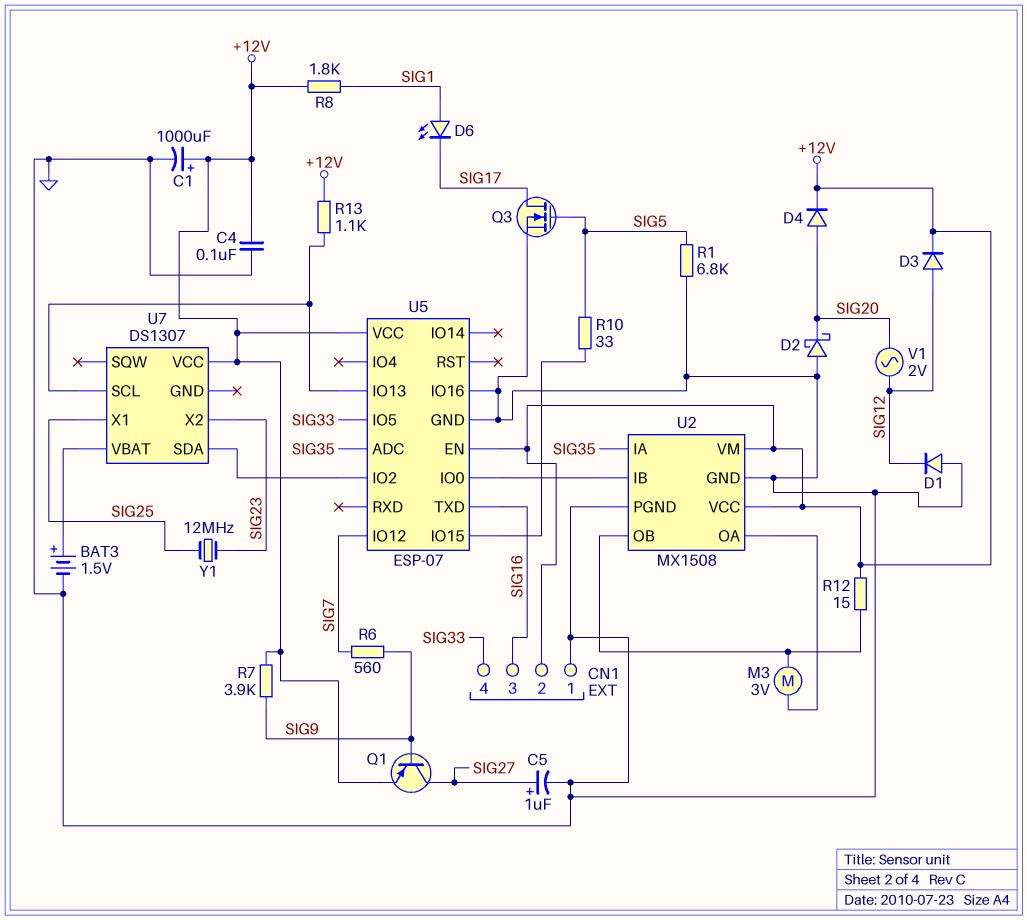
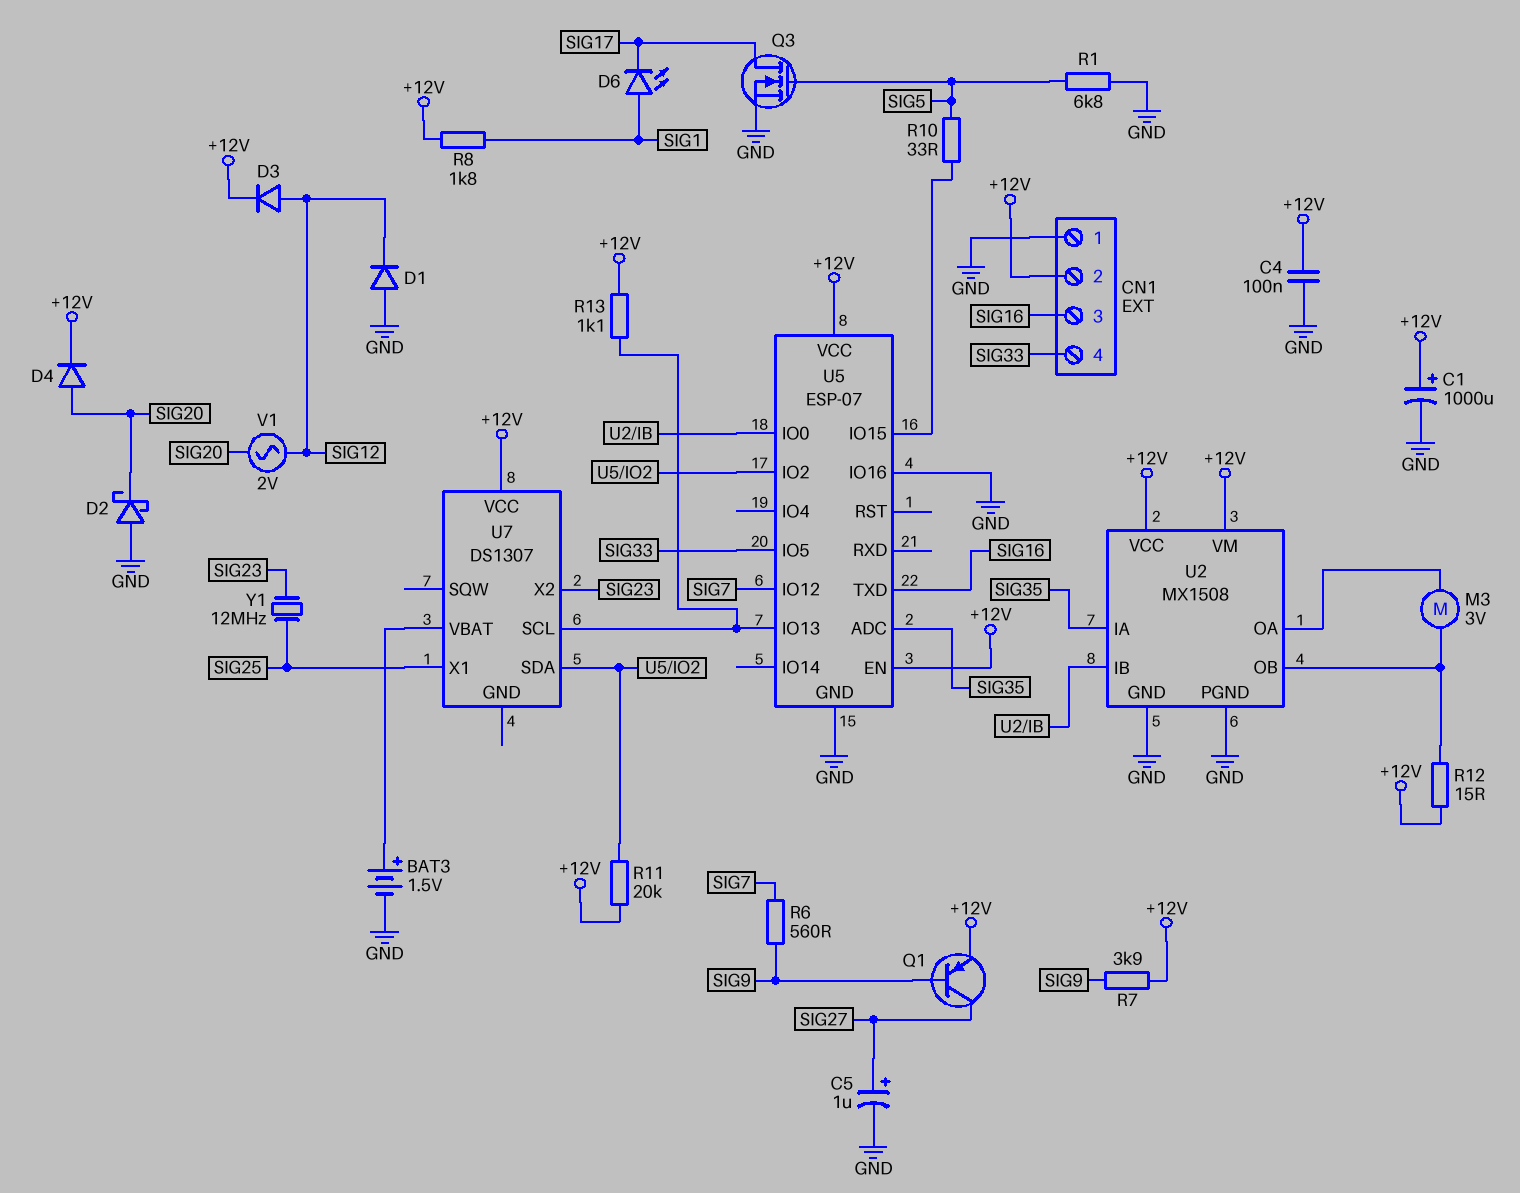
R11: none -> 20k (+12V, U5/IO2)

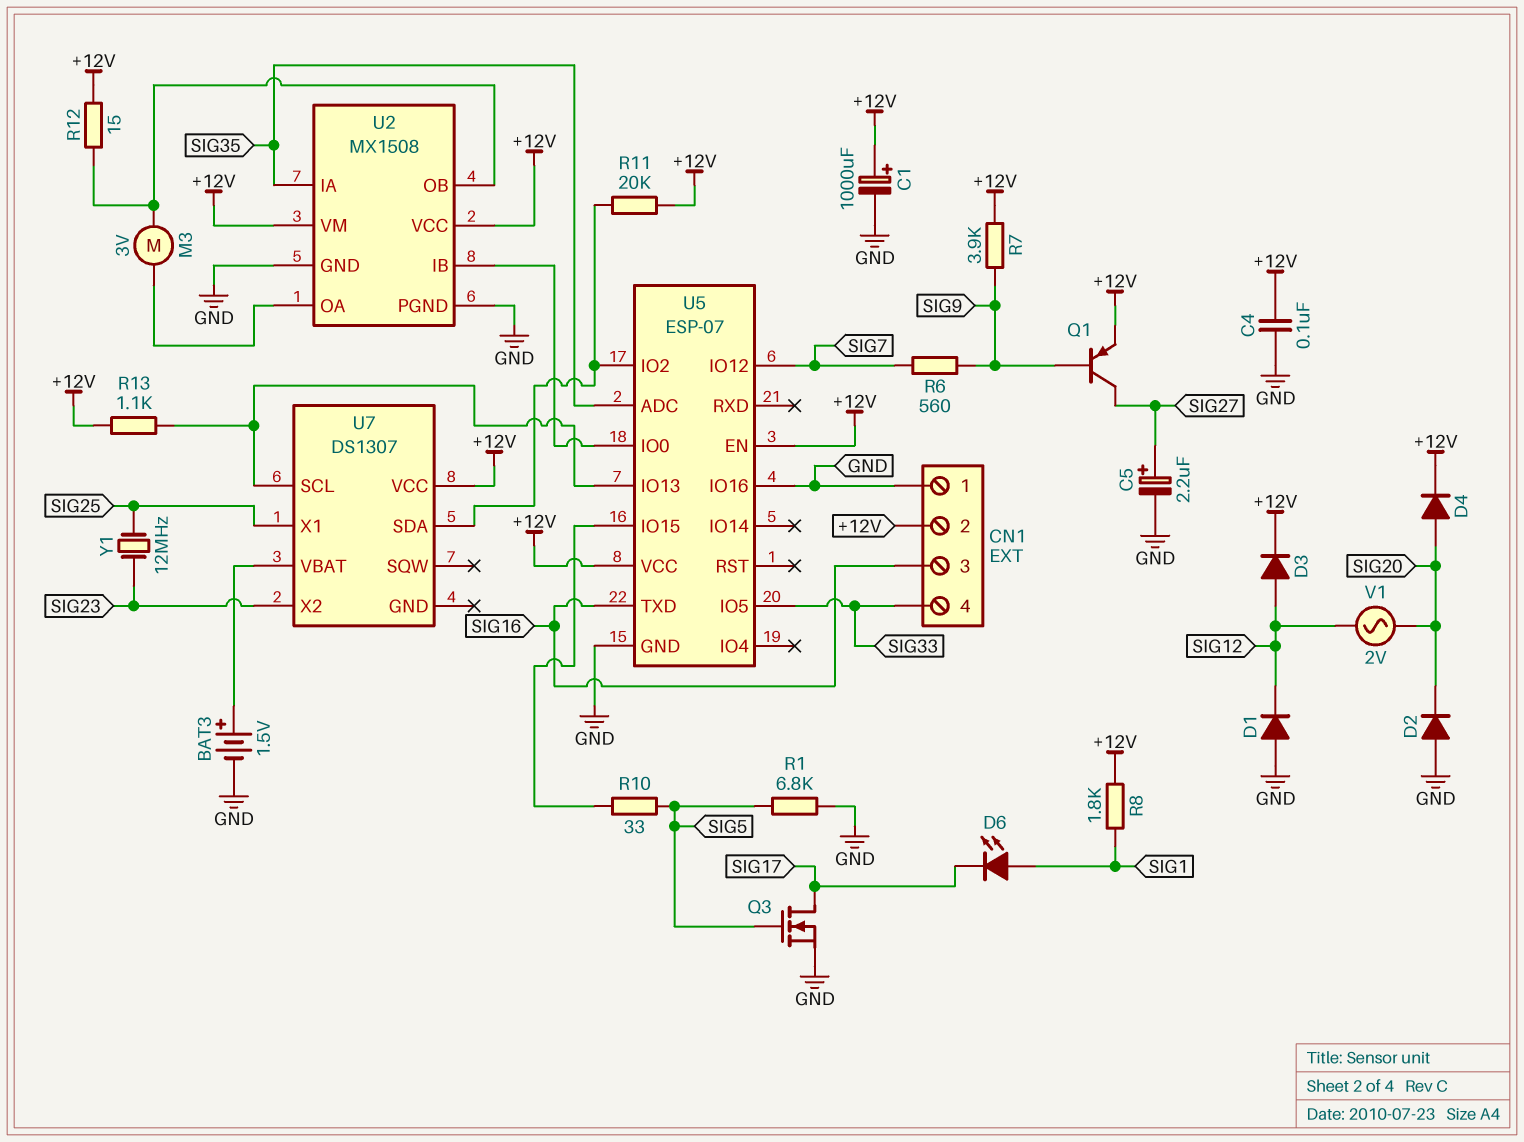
C5: 1uF (plus SIG27, minus GND) -> 2.2uF (plus SIG27, minus GND)
D2: schottky (A GND, K SIG20) -> diode (A GND, K SIG20)

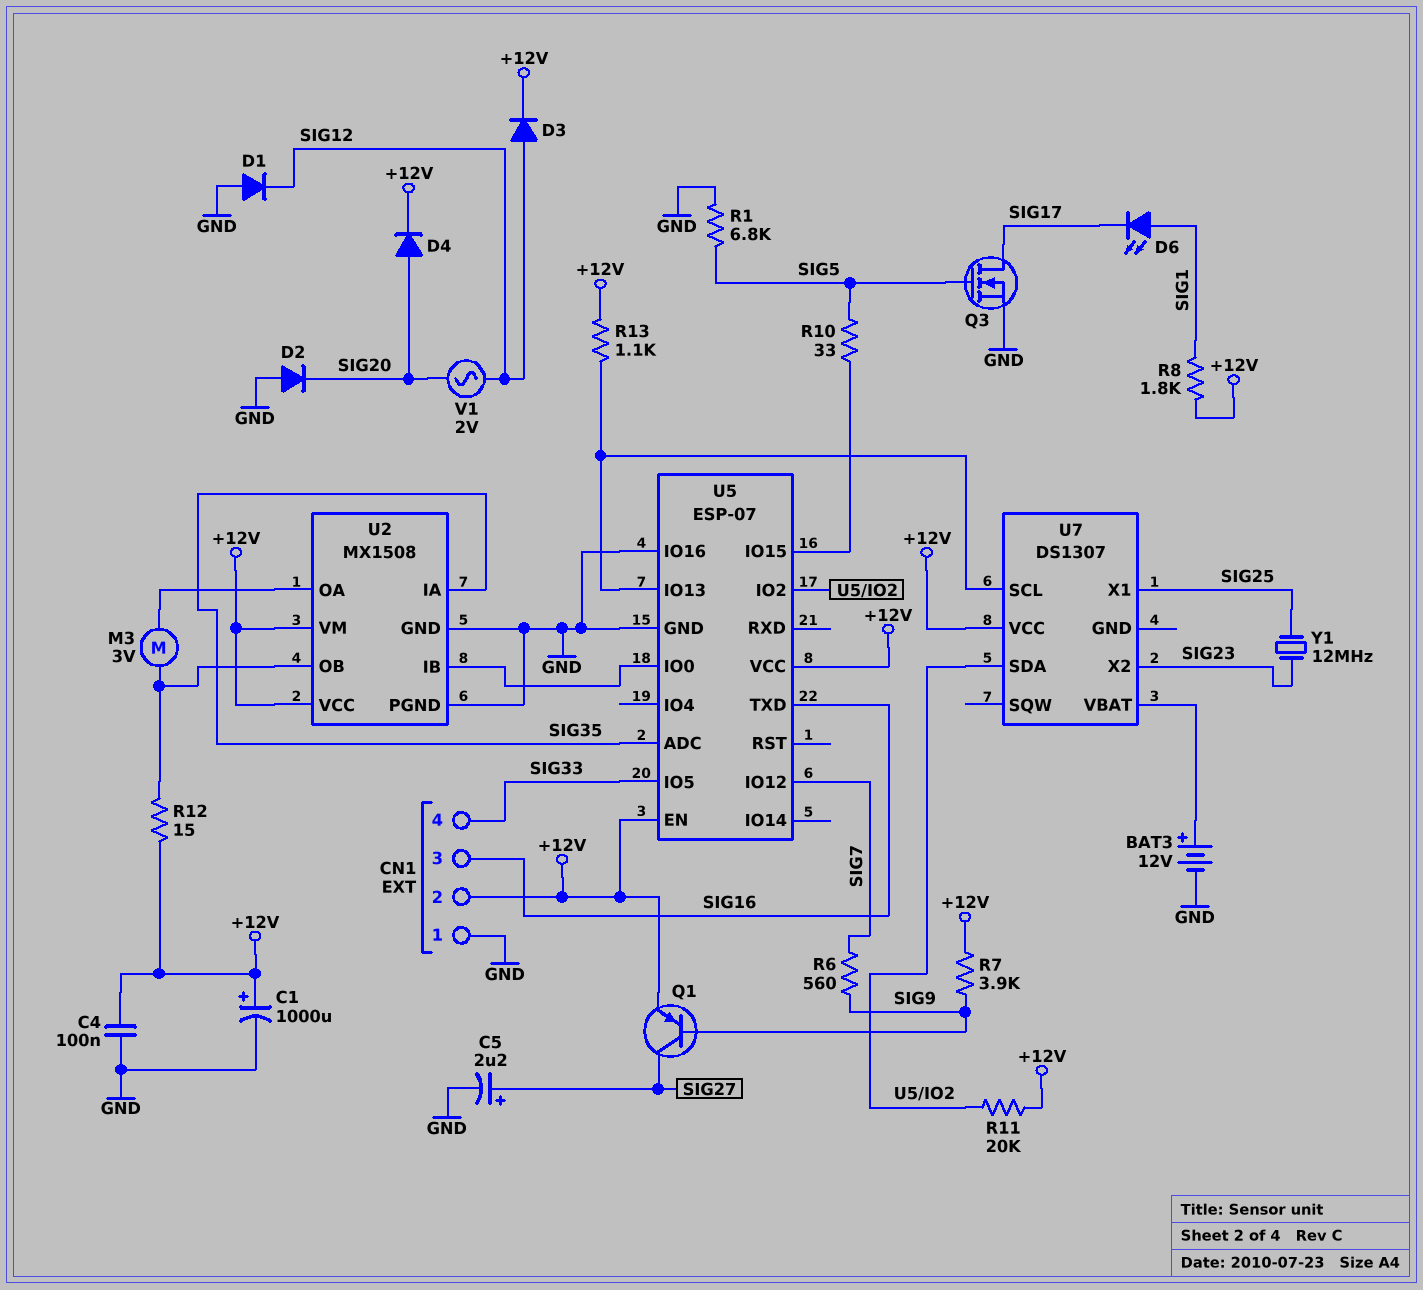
BAT3: 1.5V (plus U7/VBAT, minus GND) -> 12V (plus U7/VBAT, minus GND)

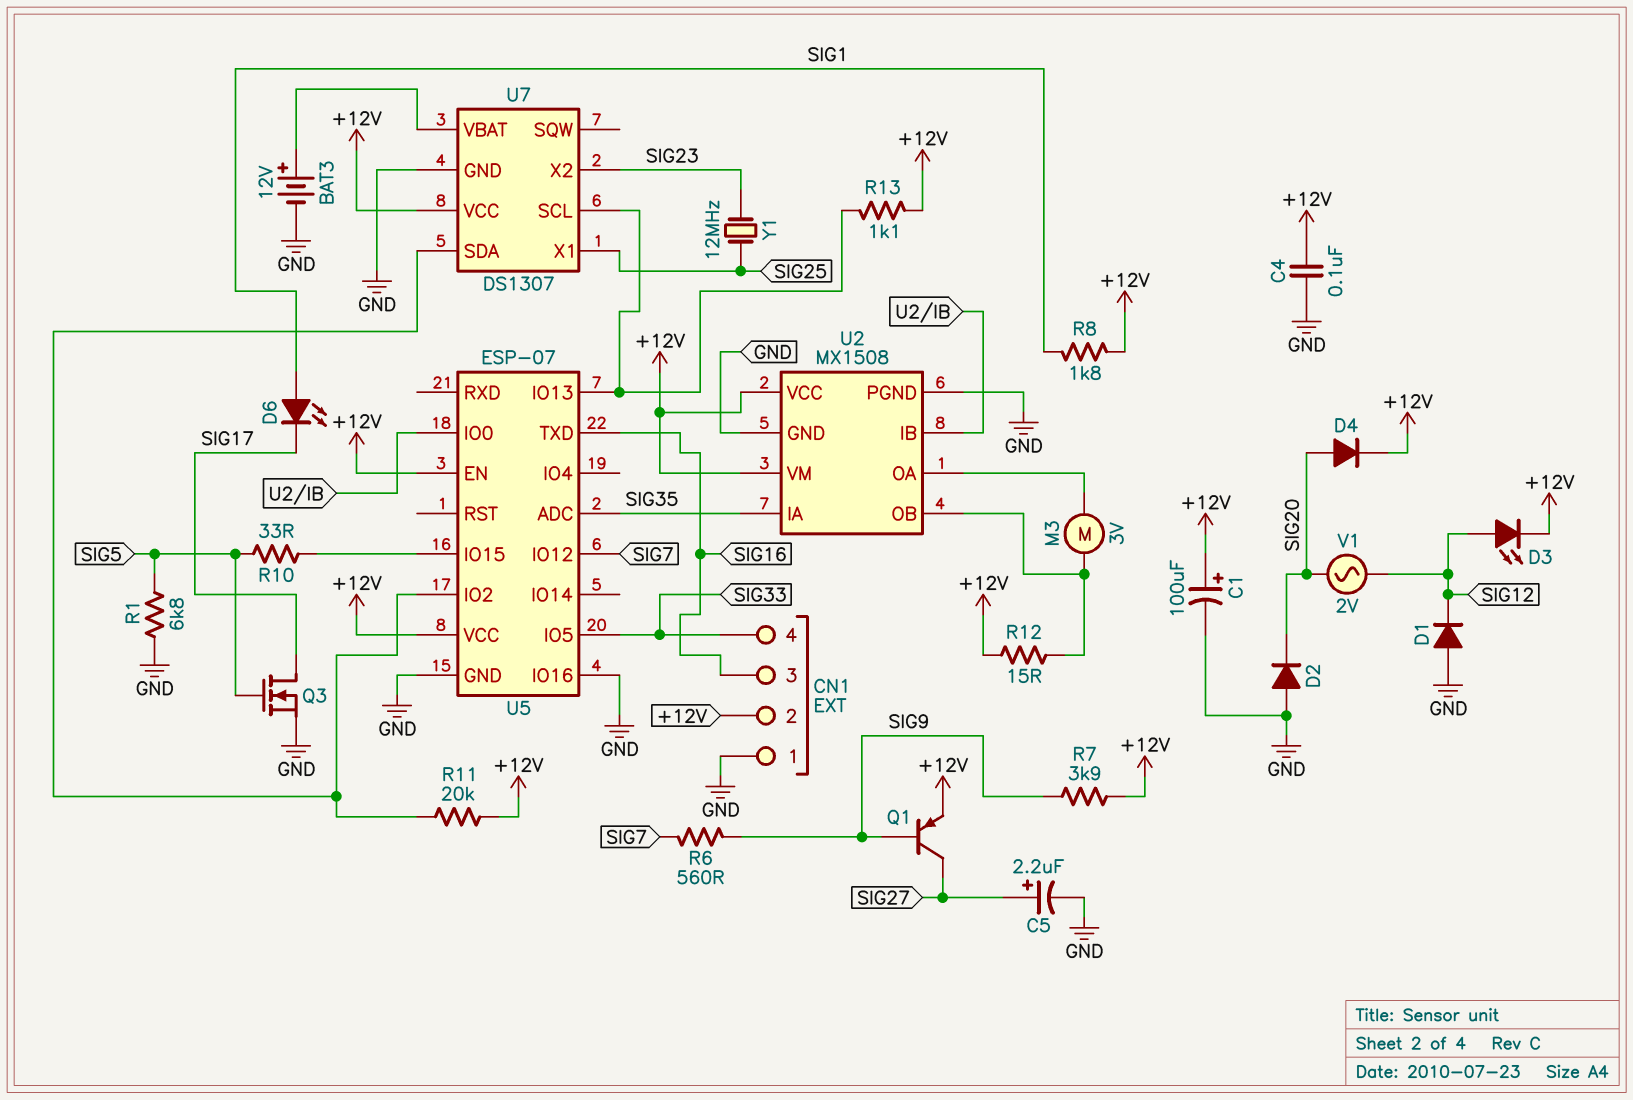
C1: 1000uF (plus +12V, minus GND) -> 100uF (plus +12V, minus GND)
D3: diode (A SIG12, K +12V) -> LED (A SIG12, K +12V)
U7 pin GND: none -> GND

